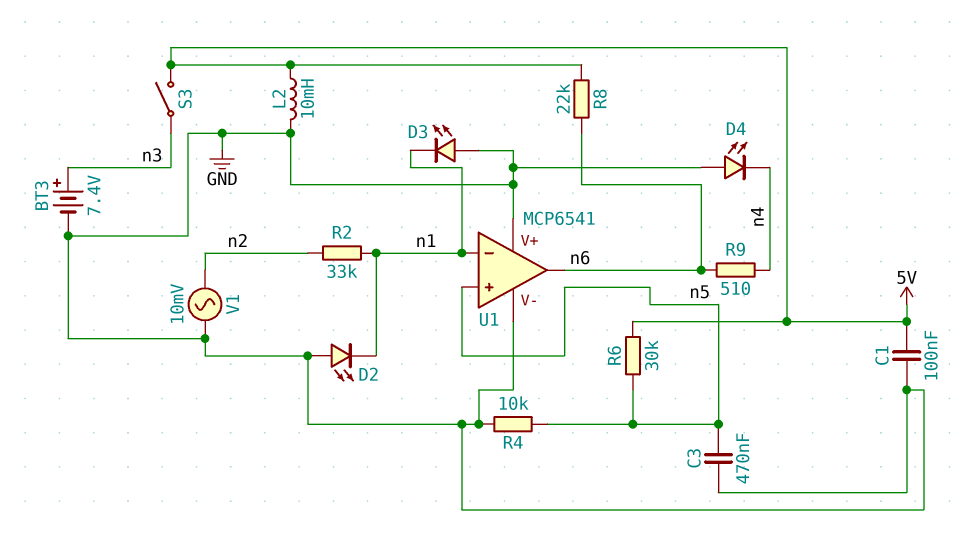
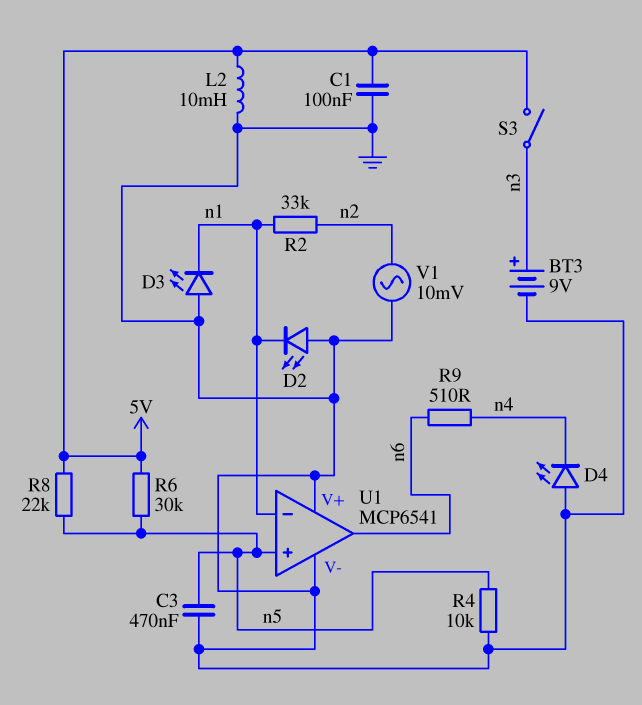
BT3: 7.4V (plus n3, minus GND) -> 9V (plus n3, minus GND)
R8: 22k (5V, n6) -> 22k (5V, n5)

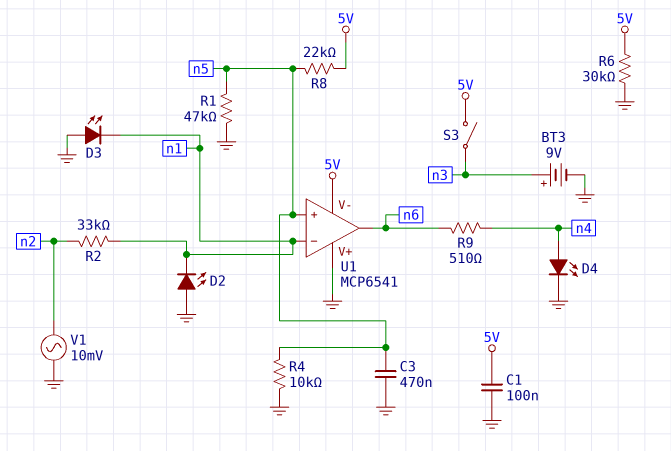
D4: LED (A GND, K n4) -> LED (A n4, K GND)
L2: 10mH (5V, GND) -> none
R1: none -> 47k (GND, n5)
R6: 30k (5V, n5) -> 30k (5V, GND)
U1 pin V-: GND -> 5V

